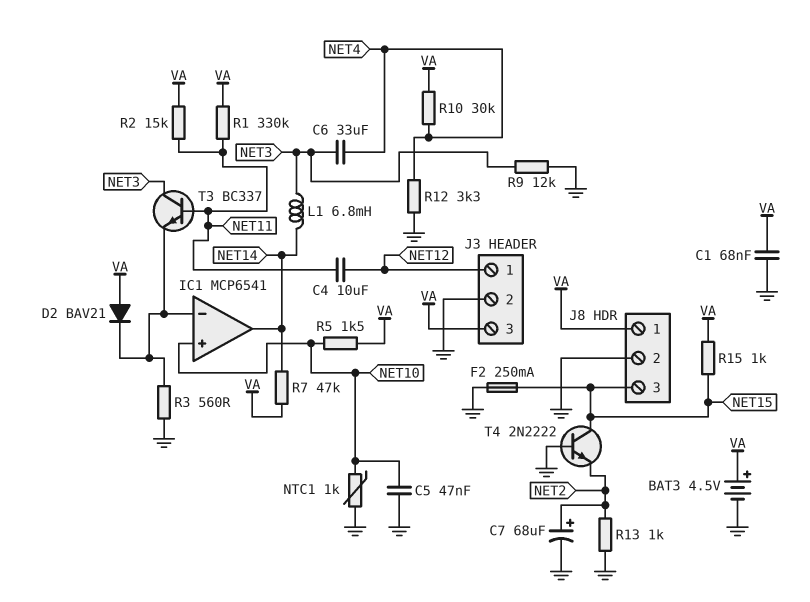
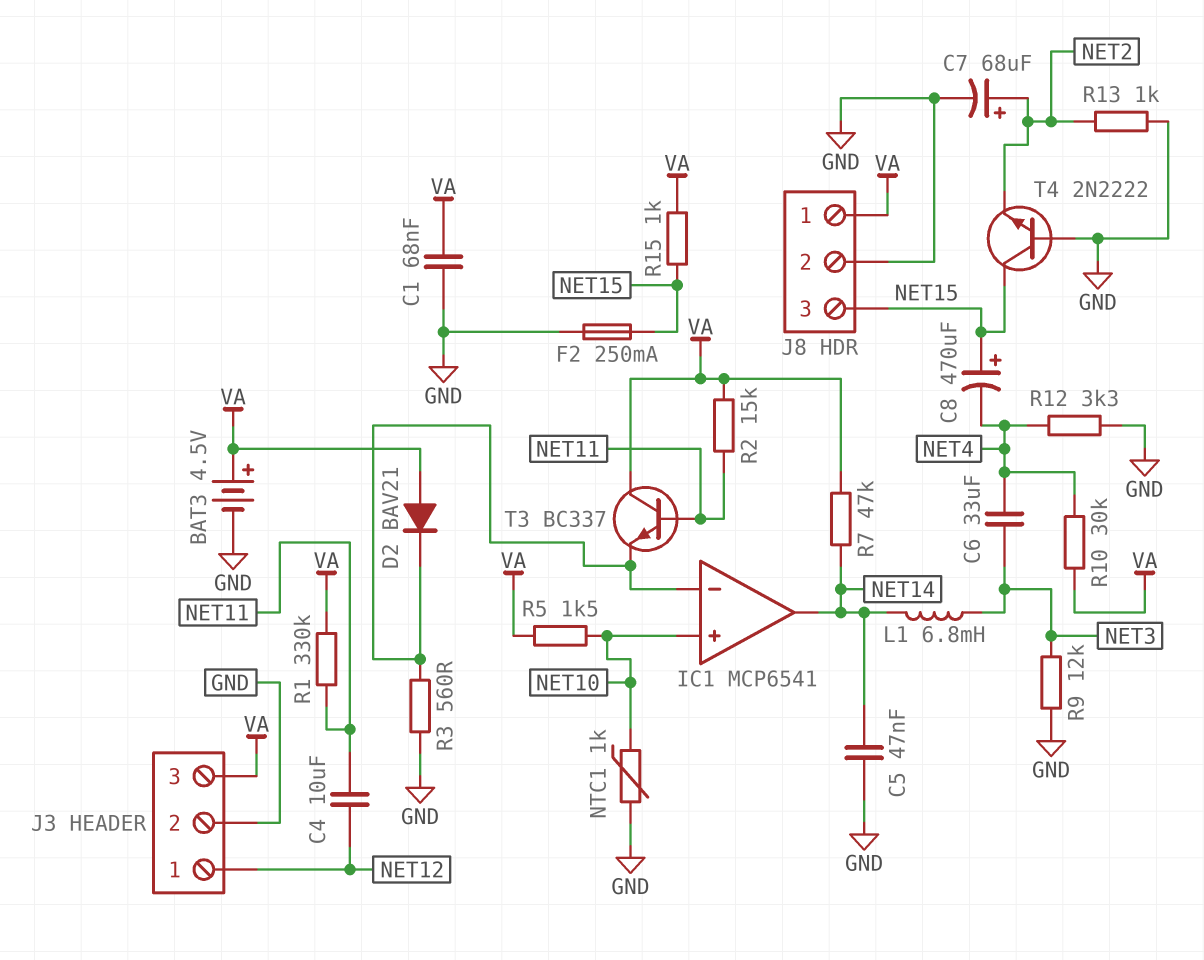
C5: 47nF (GND, NET10) -> 47nF (GND, NET14)
C8: none -> 470uF (plus NET15, minus NET4)
T3: NPN BC337 (B NET11, C NET3, E IC1/in-) -> NPN BC337 (B NET11, C VA, E IC1/in-)

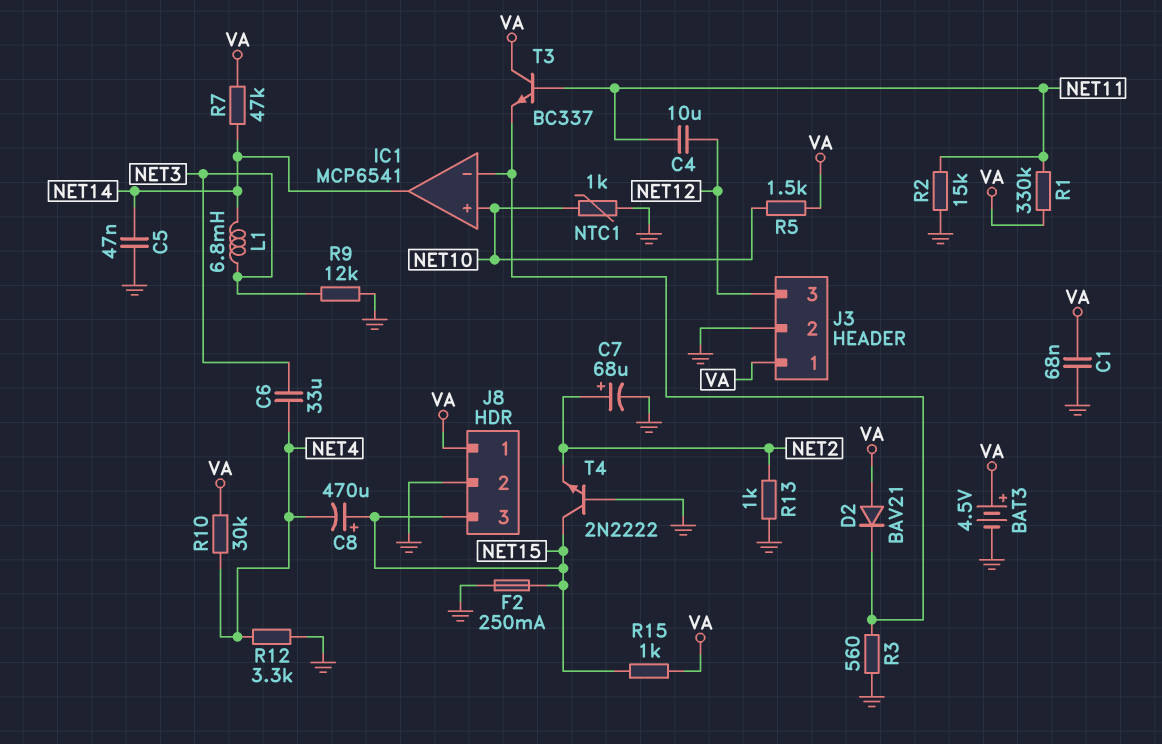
J3 pin 1: NET12 -> VA
J3 pin 3: VA -> NET12
R2: 15k (NET11, VA) -> 15k (GND, NET11)

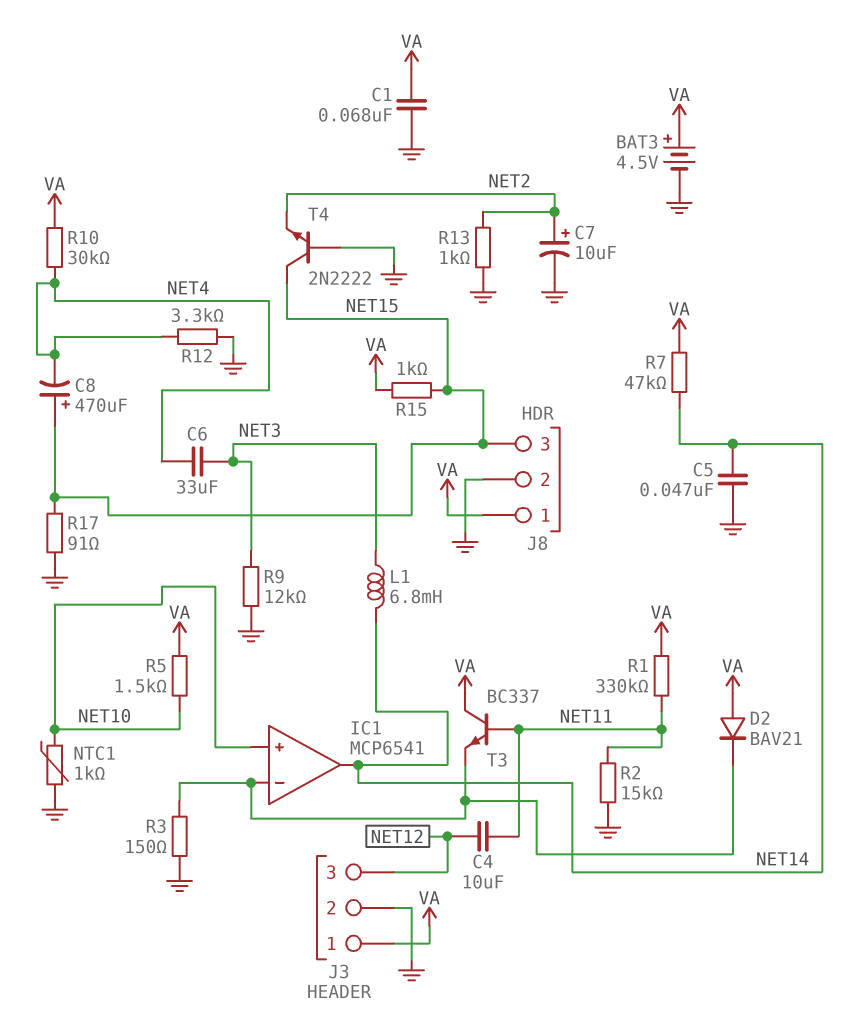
C7: 68uF (plus NET2, minus GND) -> 10uF (plus NET2, minus GND)
F2: 250mA (GND, NET15) -> none
R3: 560 (GND, IC1/in-) -> 150 (GND, IC1/in-)
R17: none -> 91 (GND, NET15)

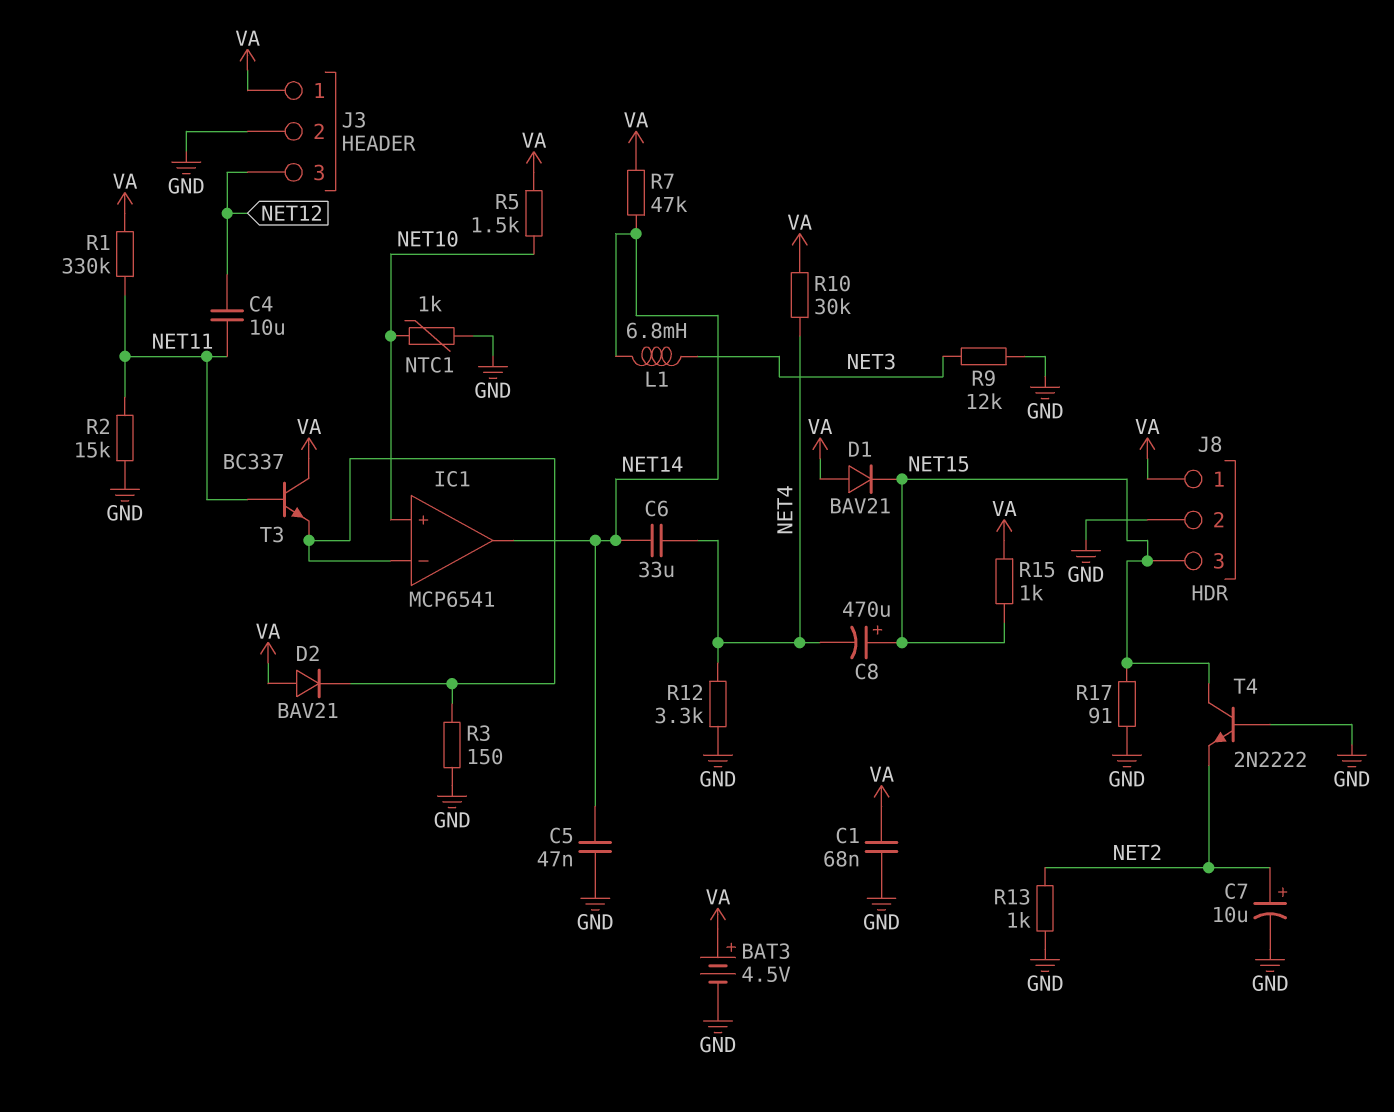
C6: 33uF (NET3, NET4) -> 33uF (NET4, NET14)
D1: none -> diode BAV21 (A VA, K NET15)

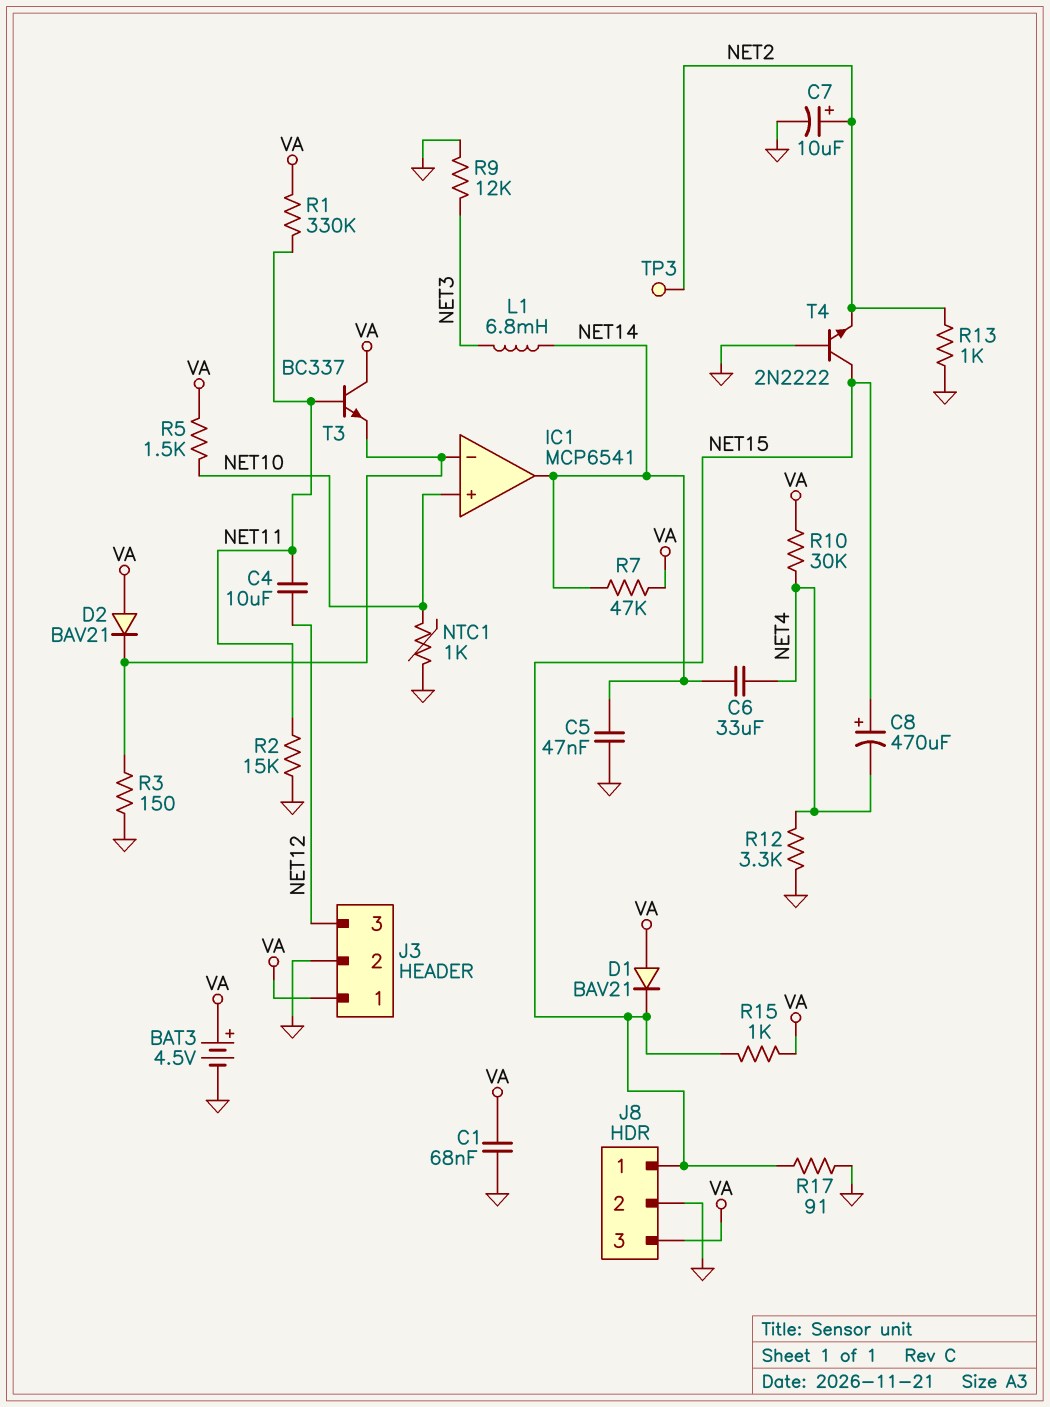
J8 pin 1: VA -> NET15
J8 pin 3: NET15 -> VA
TP3: none -> test point (NET2)

